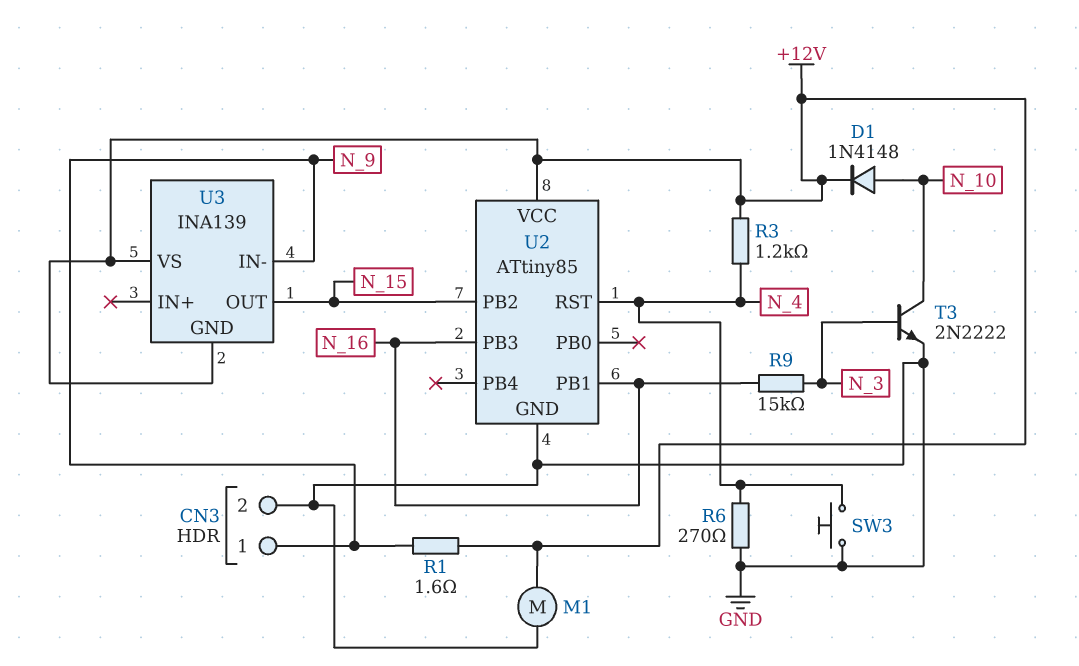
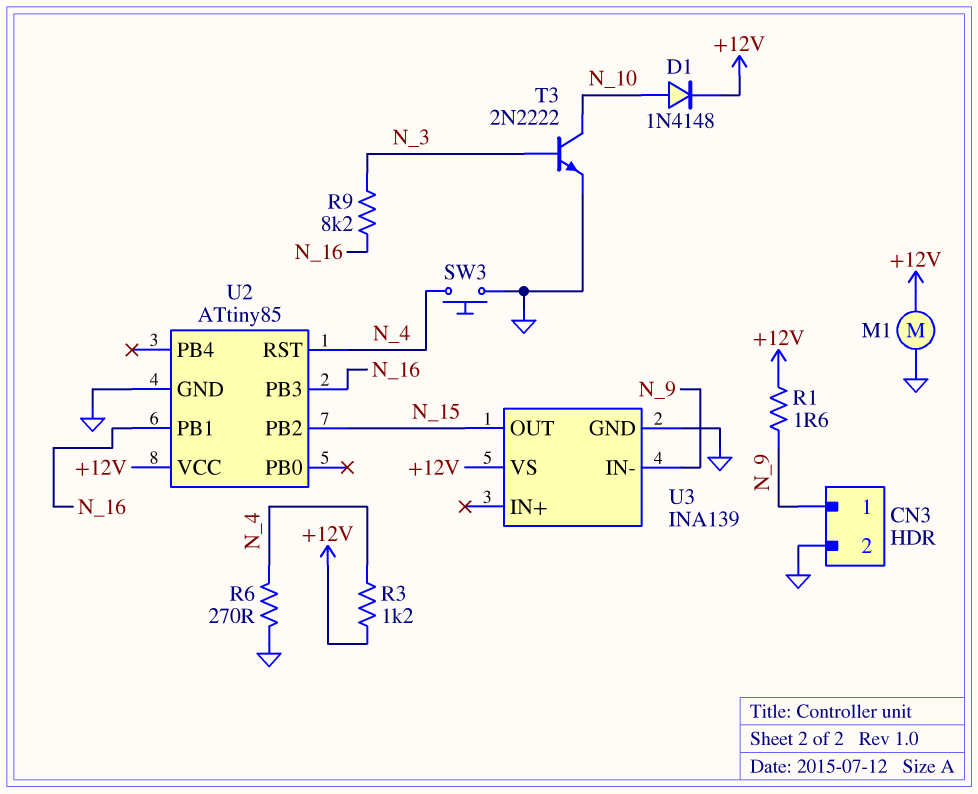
R9: 15k (N_3, N_16) -> 8.2k (N_3, N_16)
U3 pin GND: +12V -> GND

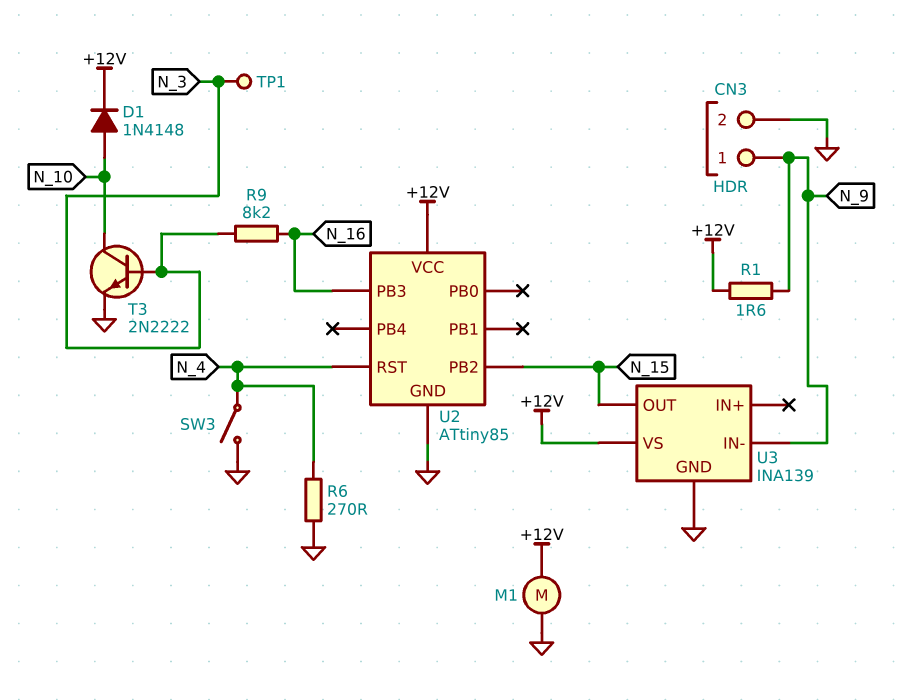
R3: 1.2k (+12V, N_4) -> none
SW3: button (GND, N_4) -> switch (GND, N_4)
TP1: none -> test point (N_3)
U2 pin PB1: N_16 -> none

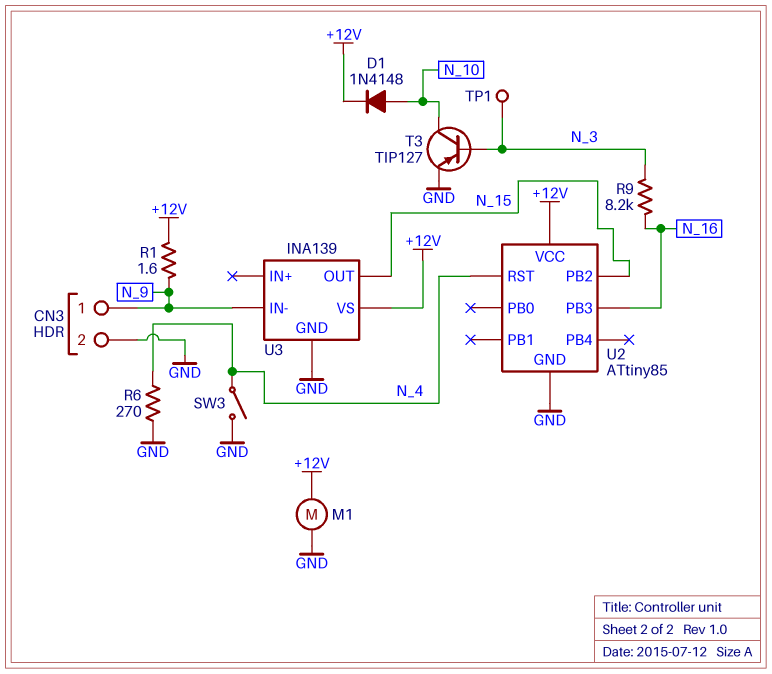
T3: NPN 2N2222 (B N_3, C N_10, E GND) -> PNP TIP127 (B N_3, C N_10, E GND)

